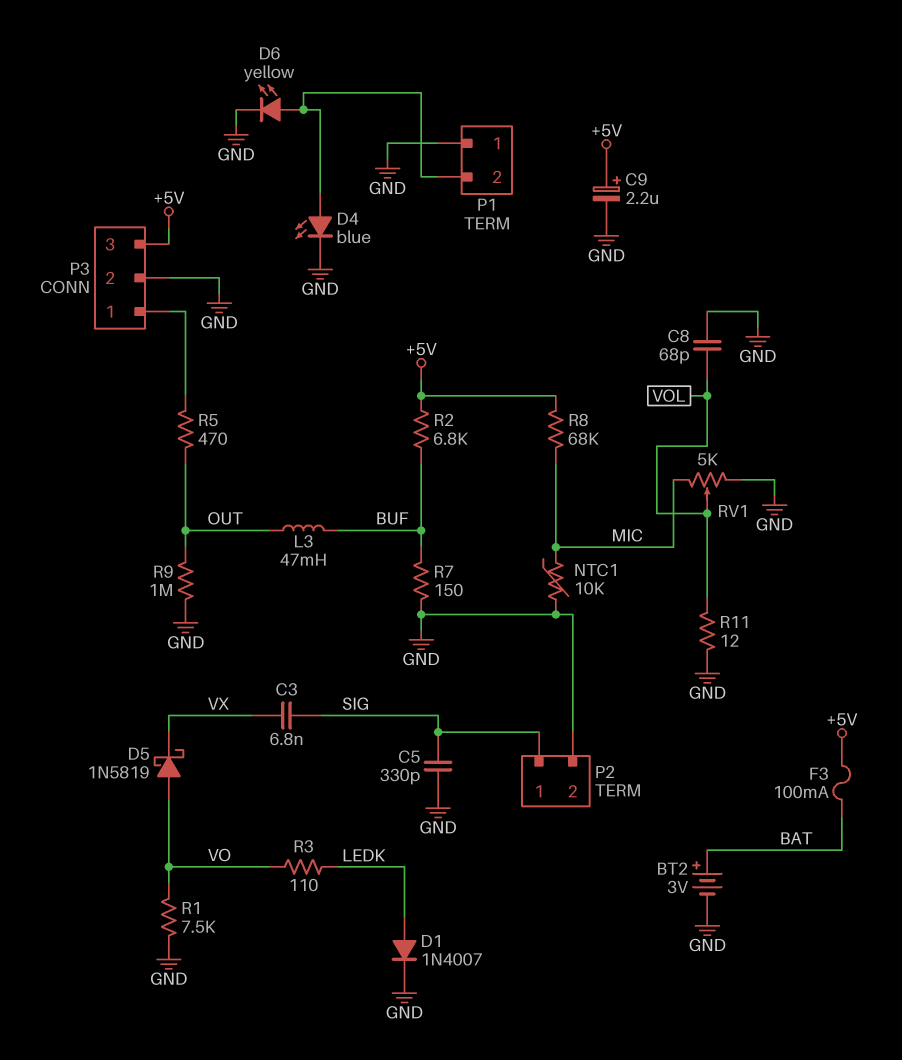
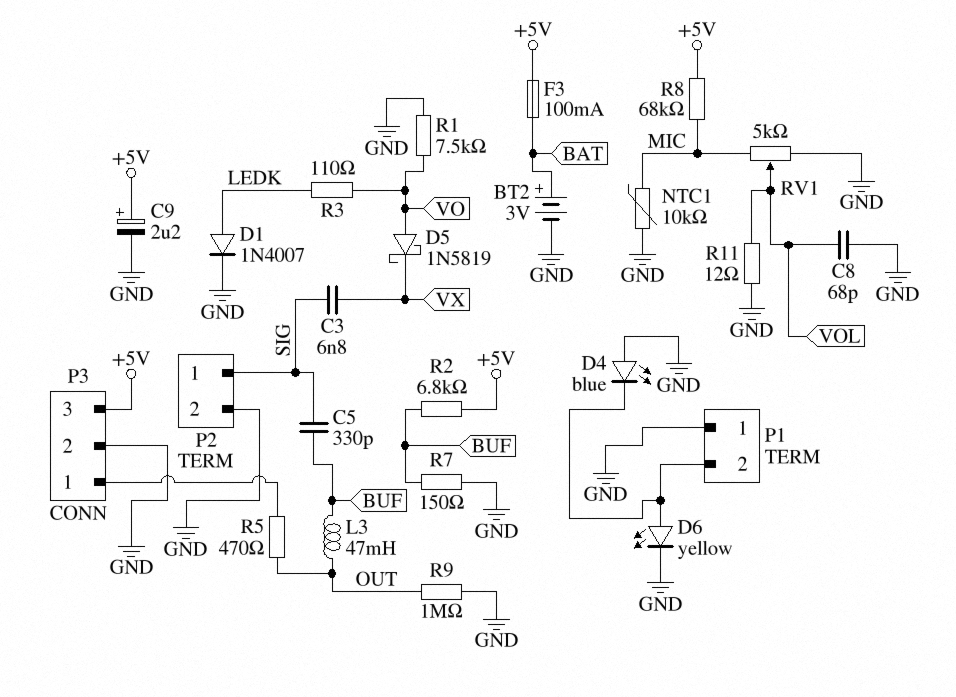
C5: 330pF (GND, SIG) -> 330pF (BUF, SIG)
D4: LED blue (A P1/2, K GND) -> LED blue (A GND, K P1/2)

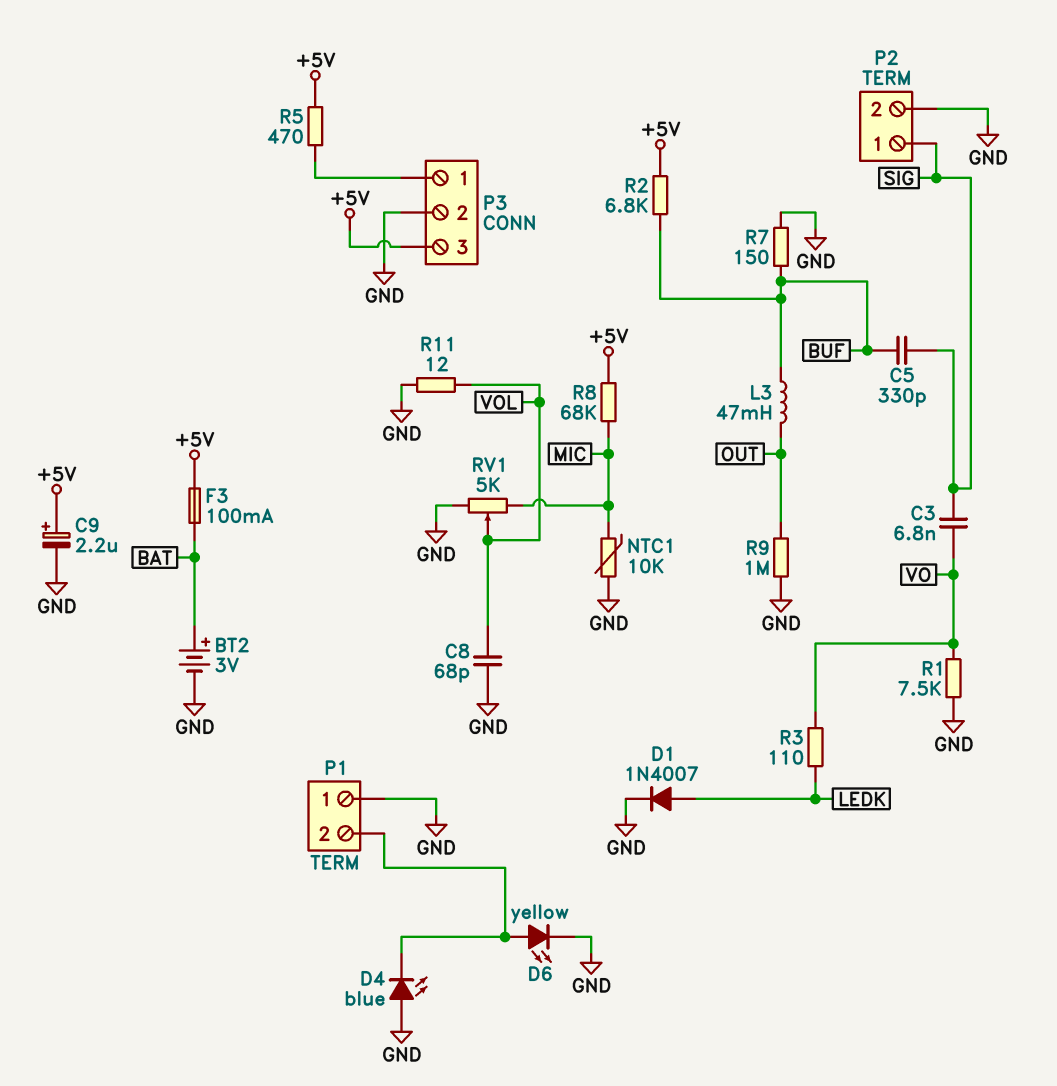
C3: 6.8nF (SIG, VX) -> 6.8nF (SIG, VO)
D5: schottky 1N5819 (A VO, K VX) -> none
R5: 470 (OUT, P3/1) -> 470 (+5V, P3/1)

